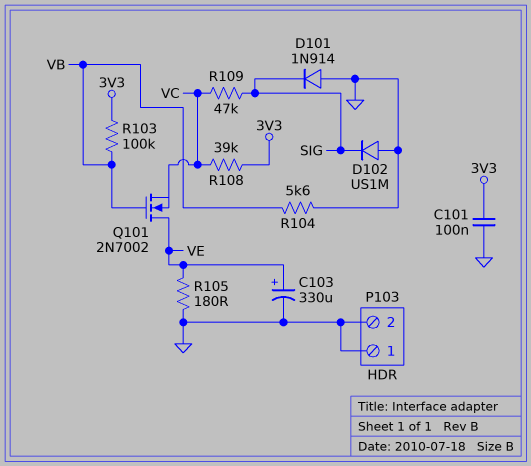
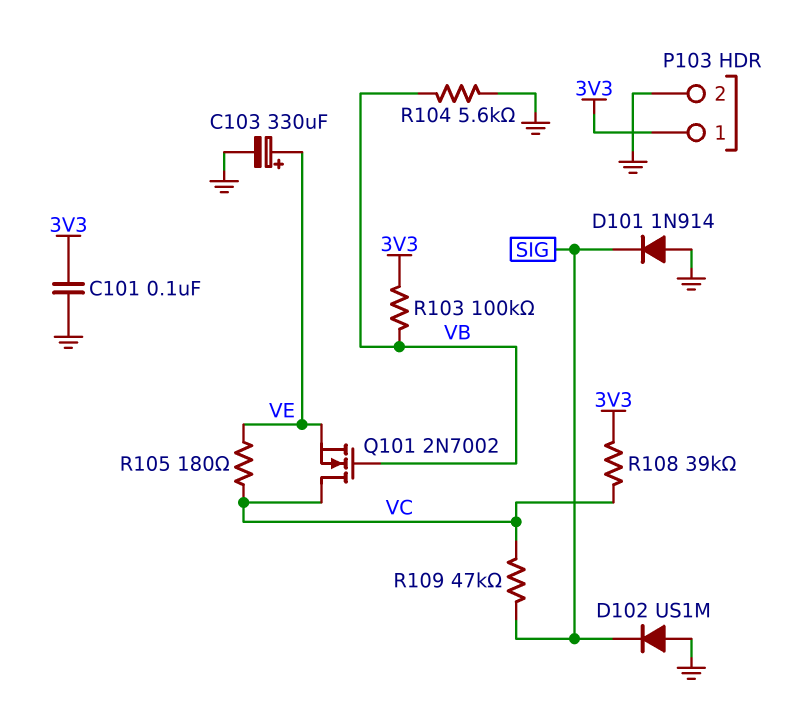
P103 pin 1: GND -> 3V3
Q101: NMOS 2N7002 (G VB, D VE, S VC) -> NMOS 2N7002 (G VB, D VC, S VE)
R105: 180 (GND, VE) -> 180 (VC, VE)

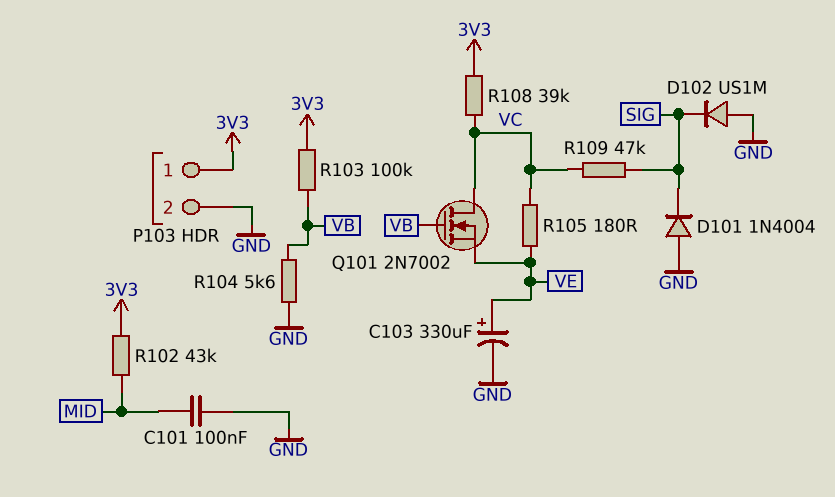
C101: 100nF (3V3, GND) -> 100nF (GND, MID)
D101: diode 1N914 (A GND, K SIG) -> diode 1N4004 (A GND, K SIG)
R102: none -> 43k (3V3, MID)

